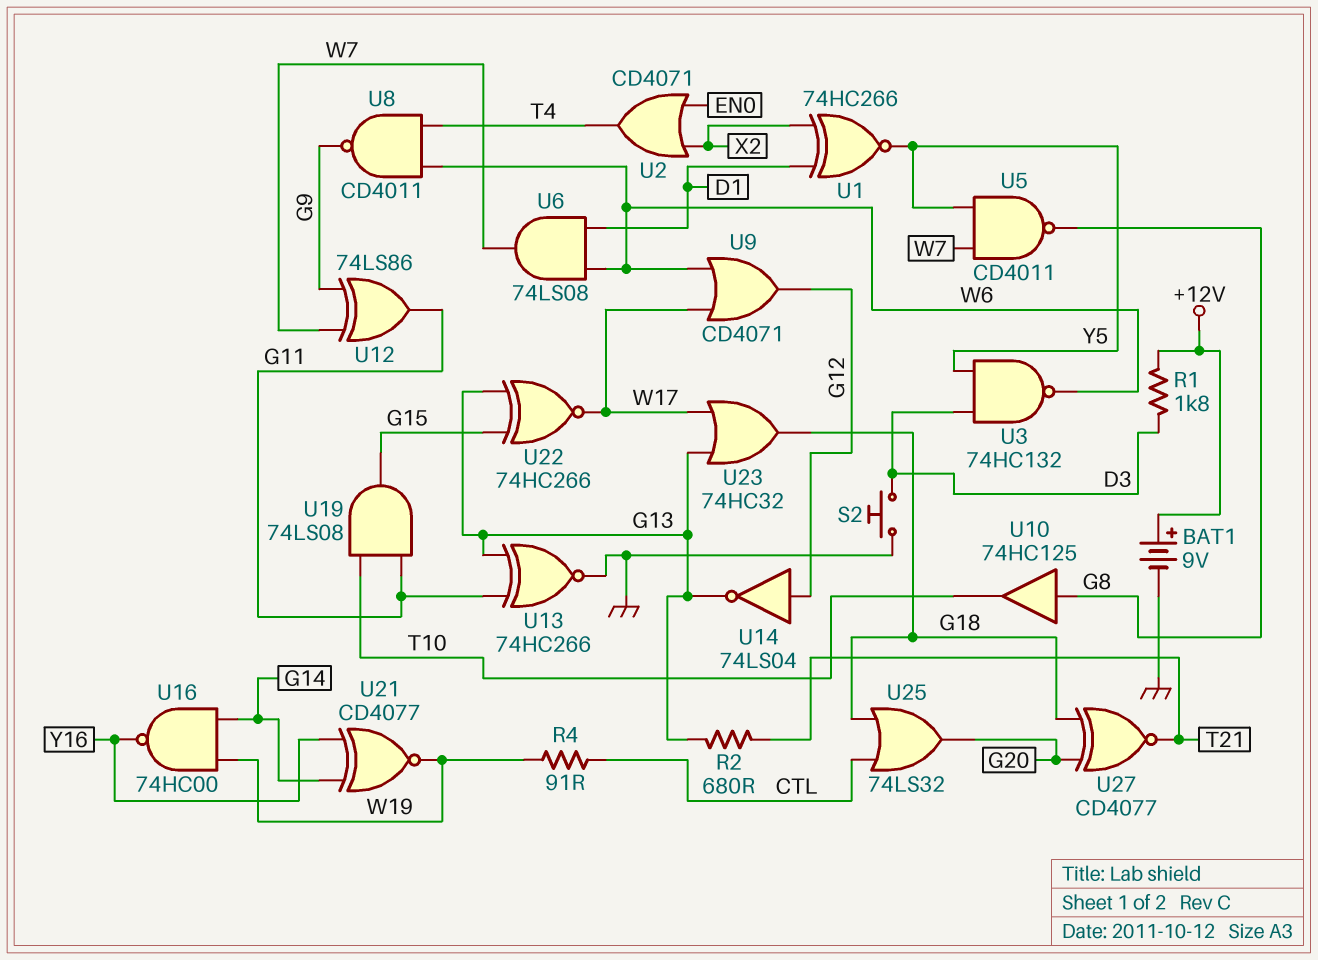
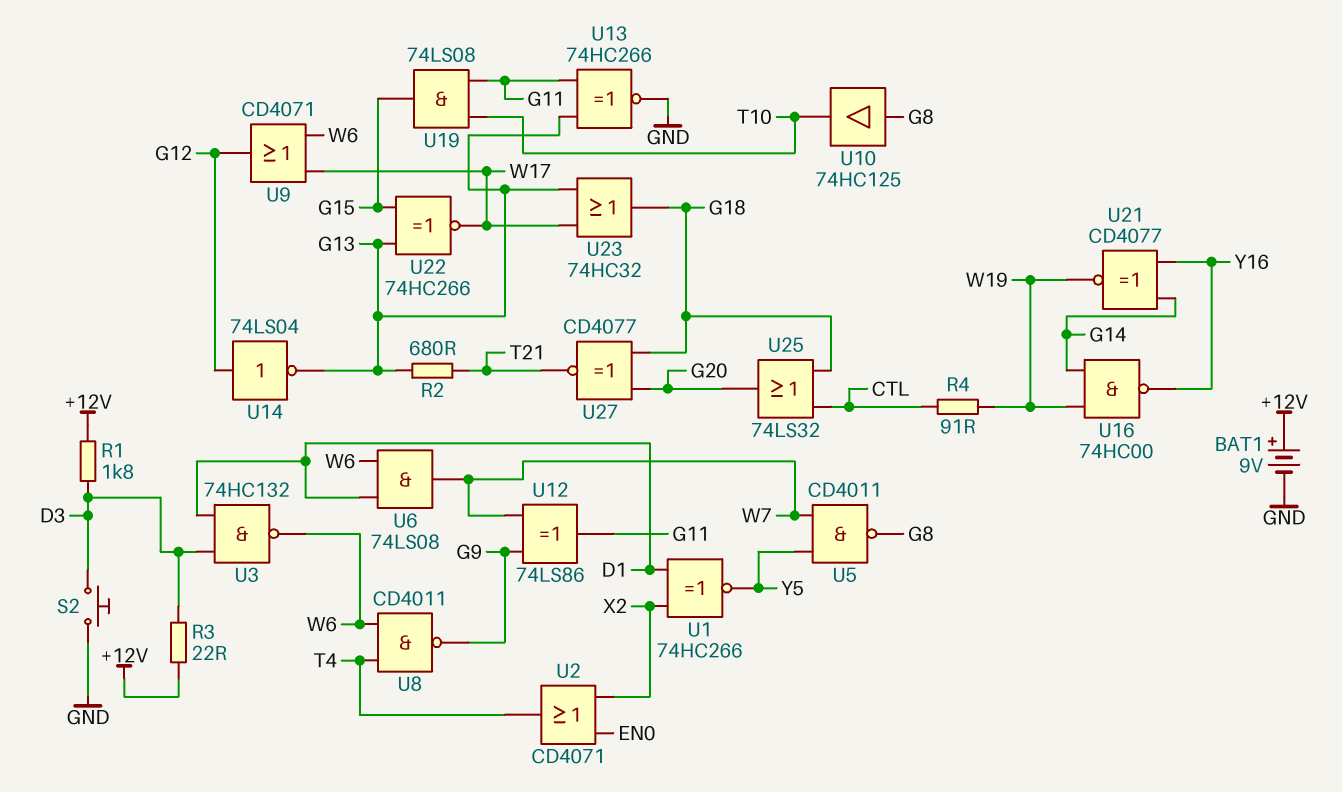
R3: none -> 22 (+12V, D3)
U3: NAND 74HC132 (in D3, in Y5, out W6) -> NAND 74HC132 (in D1, in D3, out W6)

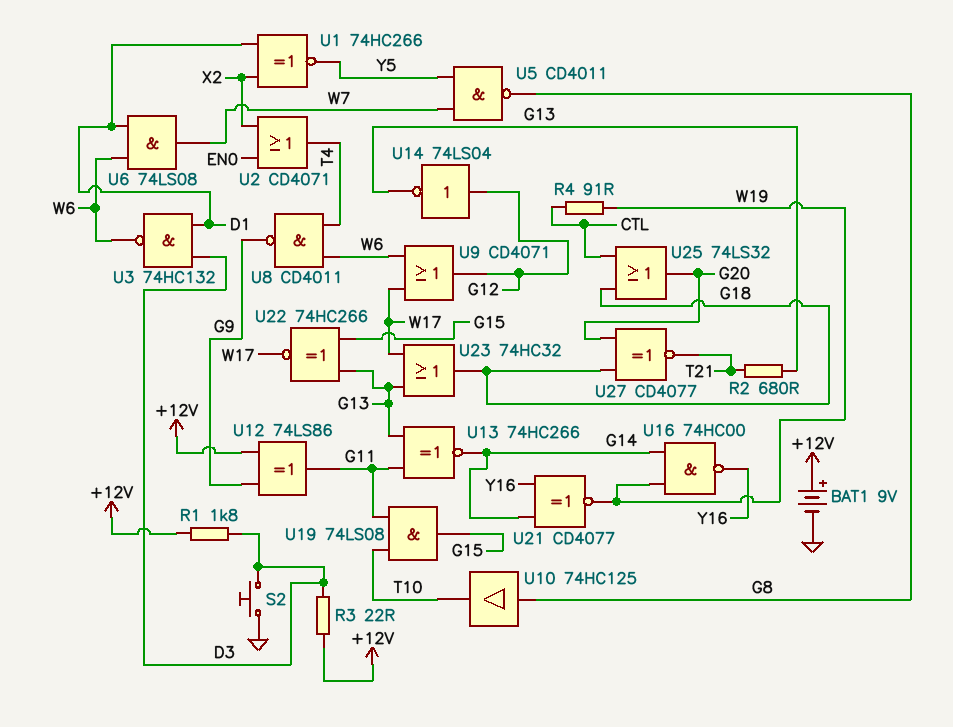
U12: XOR 74LS86 (in G9, in W7, out G11) -> XOR 74LS86 (in +12V, in G9, out G11)
U13: XNOR 74HC266 (in G11, in G13, out GND) -> XNOR 74HC266 (in G11, in G13, out G14)

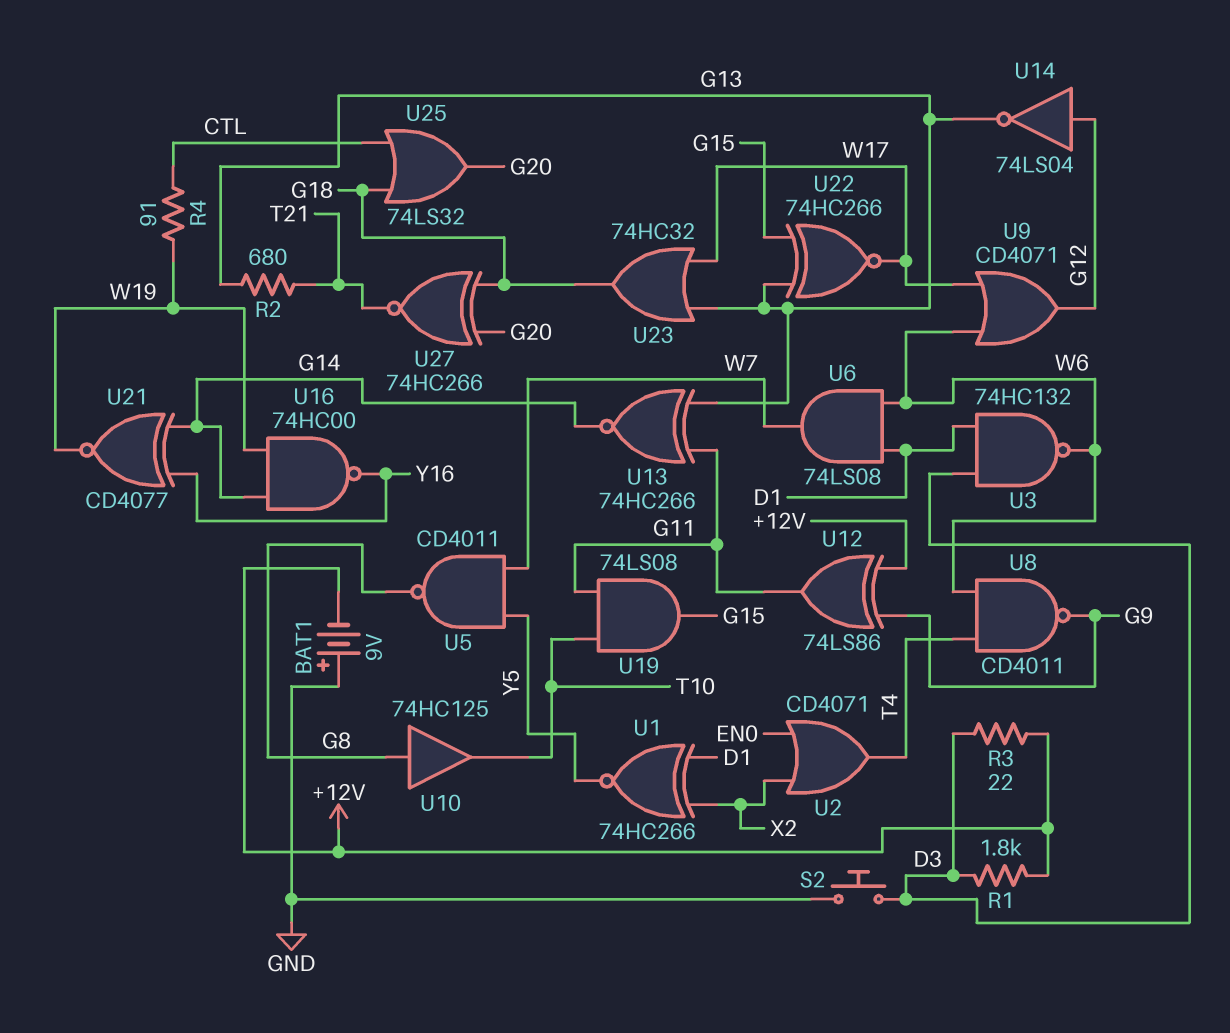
BAT1: 9V (plus +12V, minus GND) -> 9V (plus GND, minus +12V)
U27: XNOR CD4077 (in G18, in G20, out T21) -> XNOR 74HC266 (in G18, in G20, out T21)

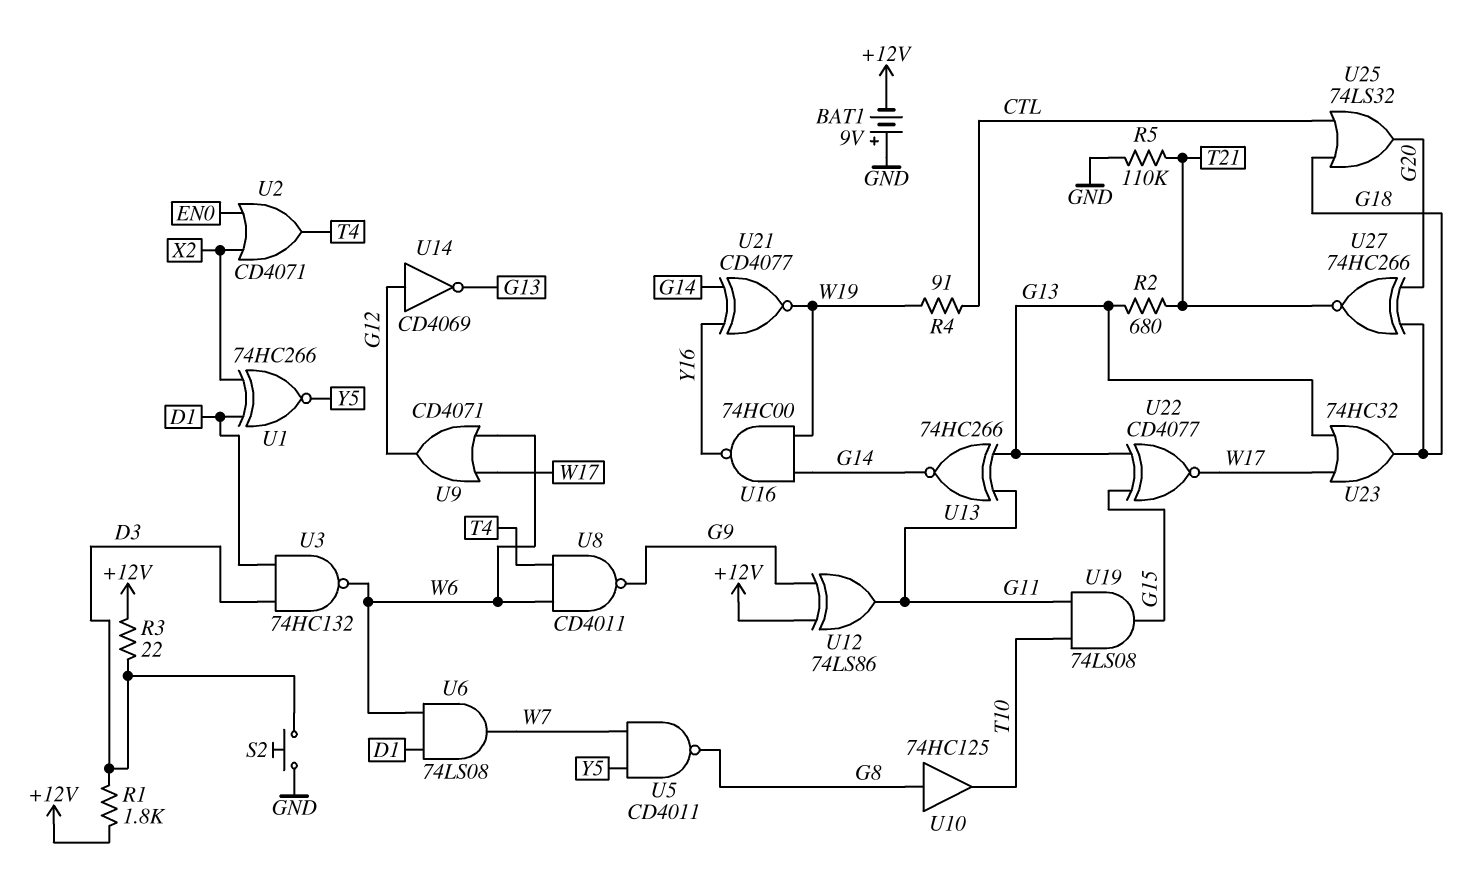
R5: none -> 110k (GND, T21)
U14: NOT 74LS04 (in G12, out G13) -> NOT CD4069 (in G12, out G13)
U22: XNOR 74HC266 (in G13, in G15, out W17) -> XNOR CD4077 (in G13, in G15, out W17)

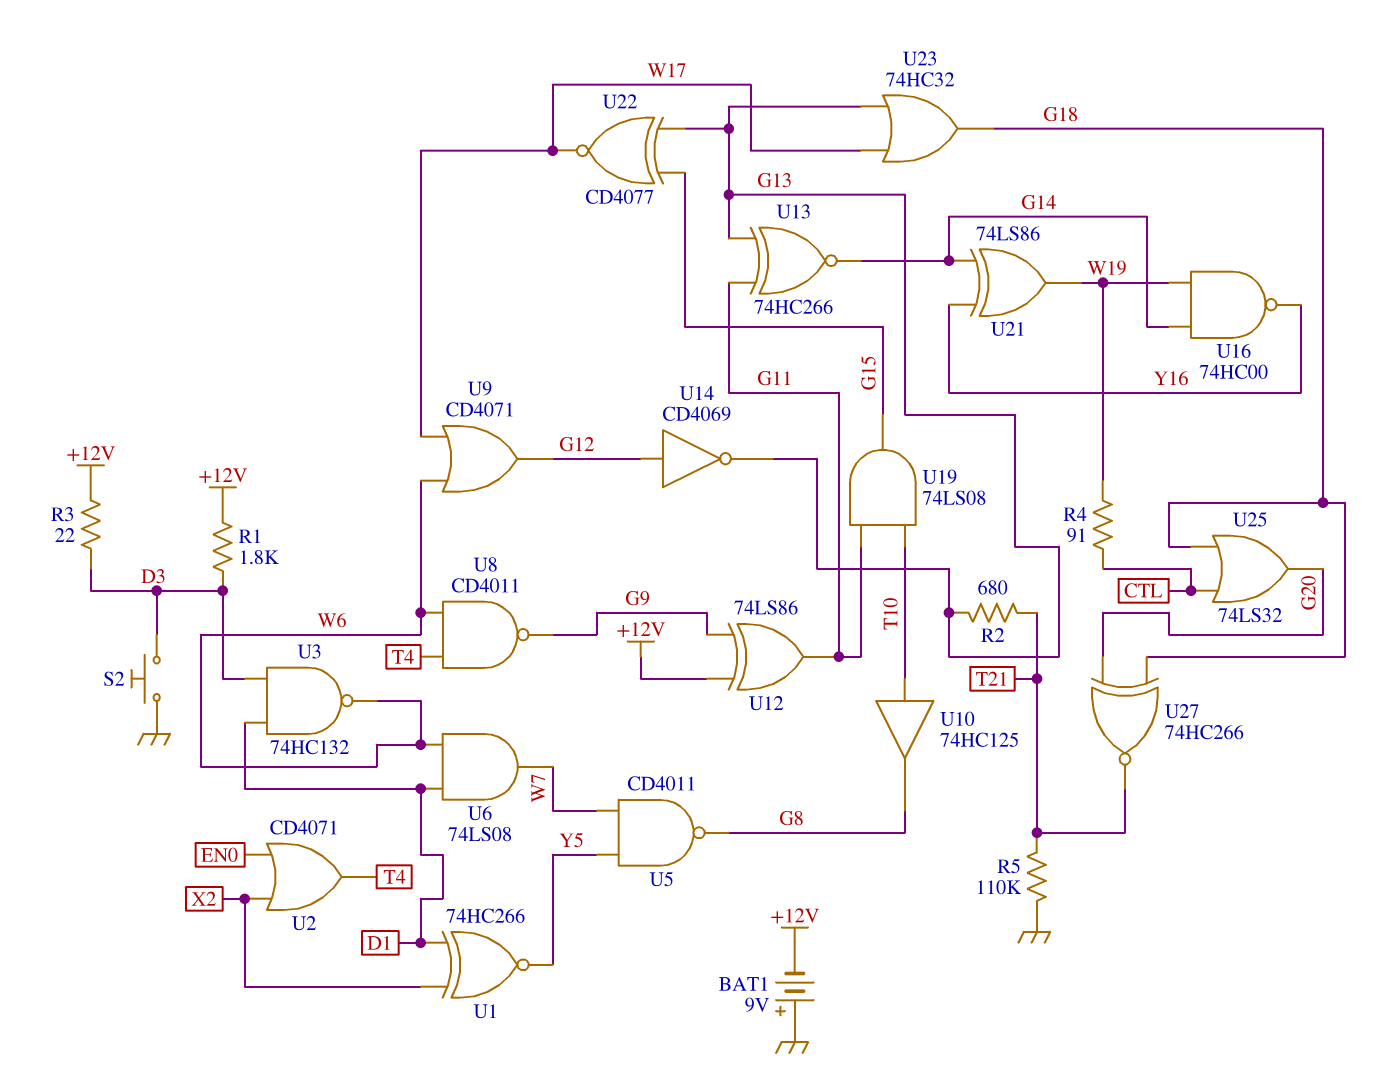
U10: buffer 74HC125 (in G8, out T10) -> buffer 74HC125 (in T10, out G8)
U21: XNOR CD4077 (in G14, in Y16, out W19) -> XOR 74LS86 (in G14, in Y16, out W19)

